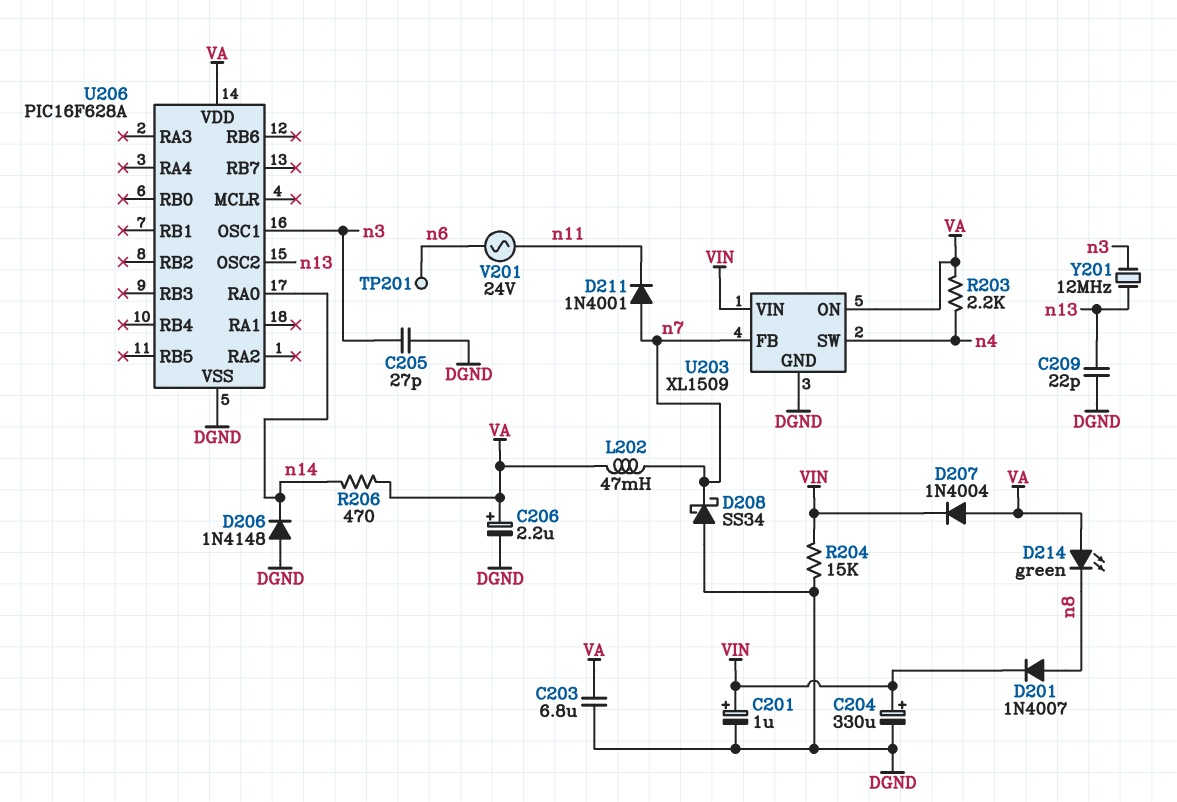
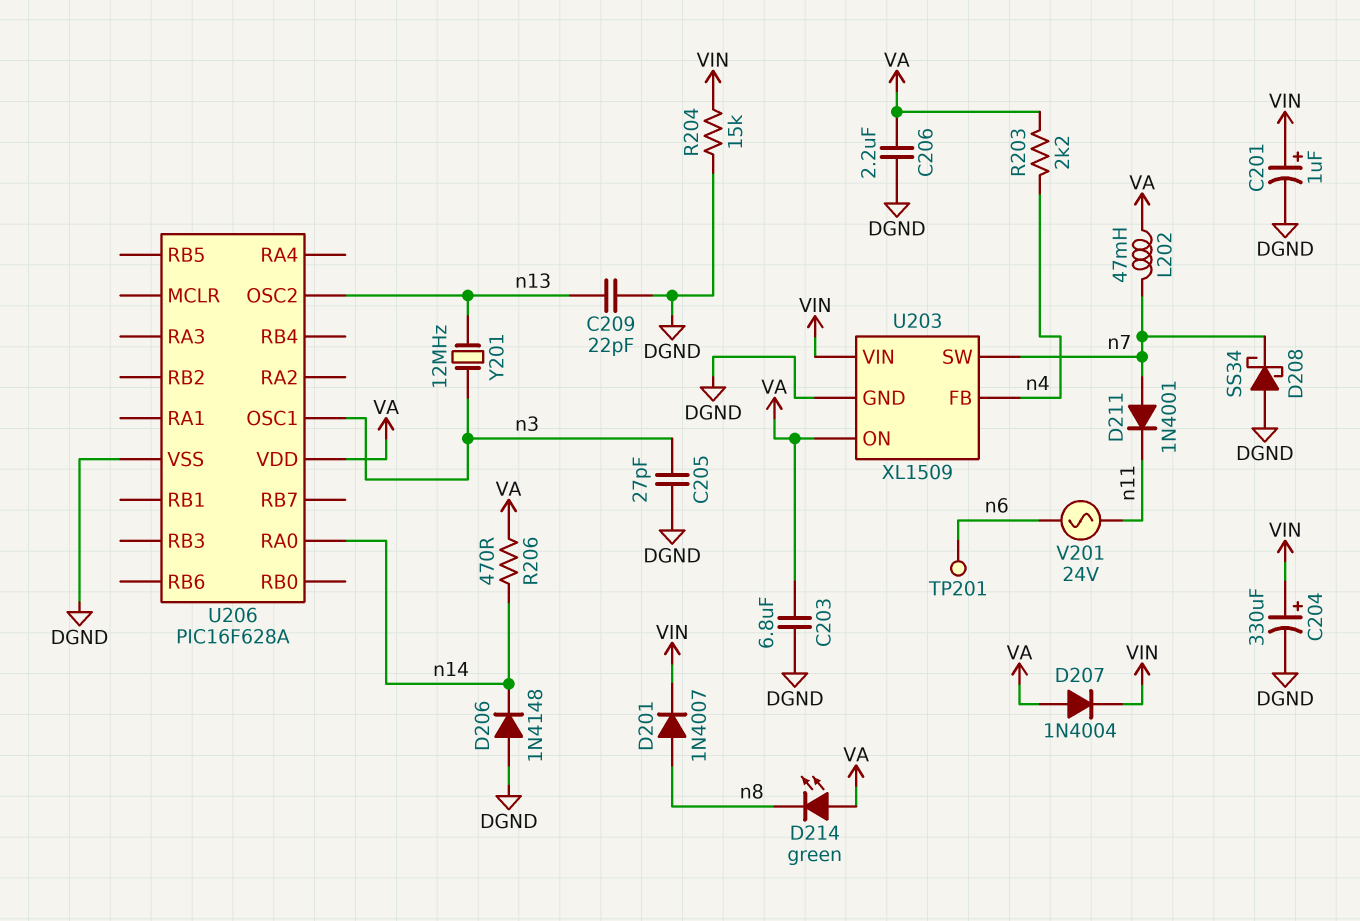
C206: 2.2uF (plus VA, minus DGND) -> 2.2uF (DGND, VA)
U203 pin FB: n7 -> n4
U203 pin SW: n4 -> n7

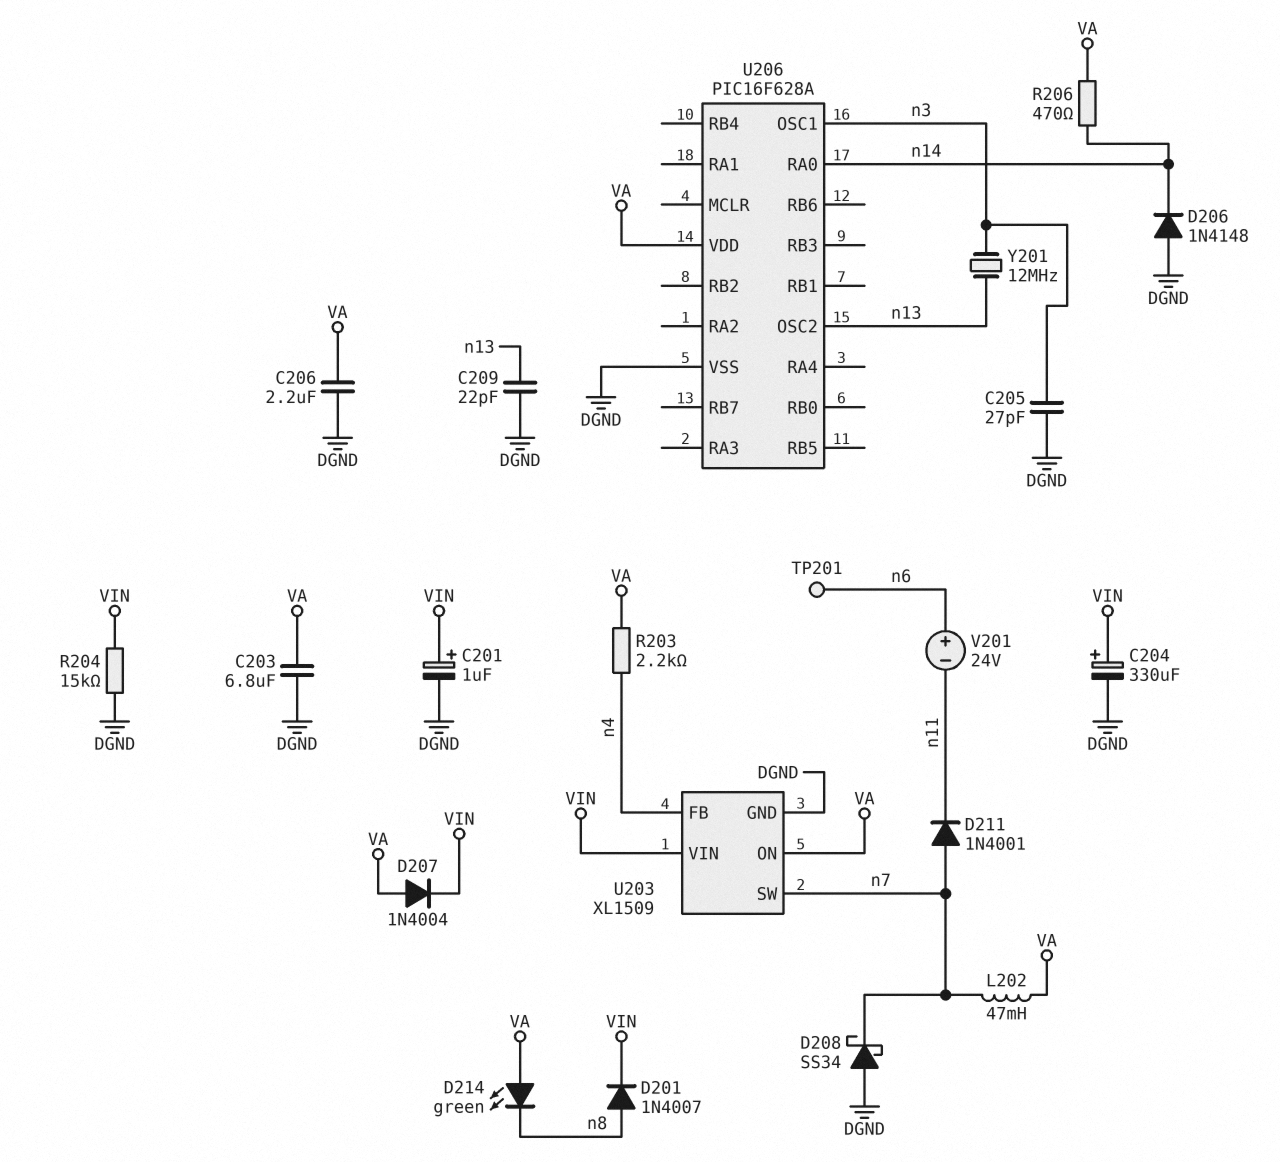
V201: AC 24V (n6, n11) -> 24V (plus n6, minus n11)

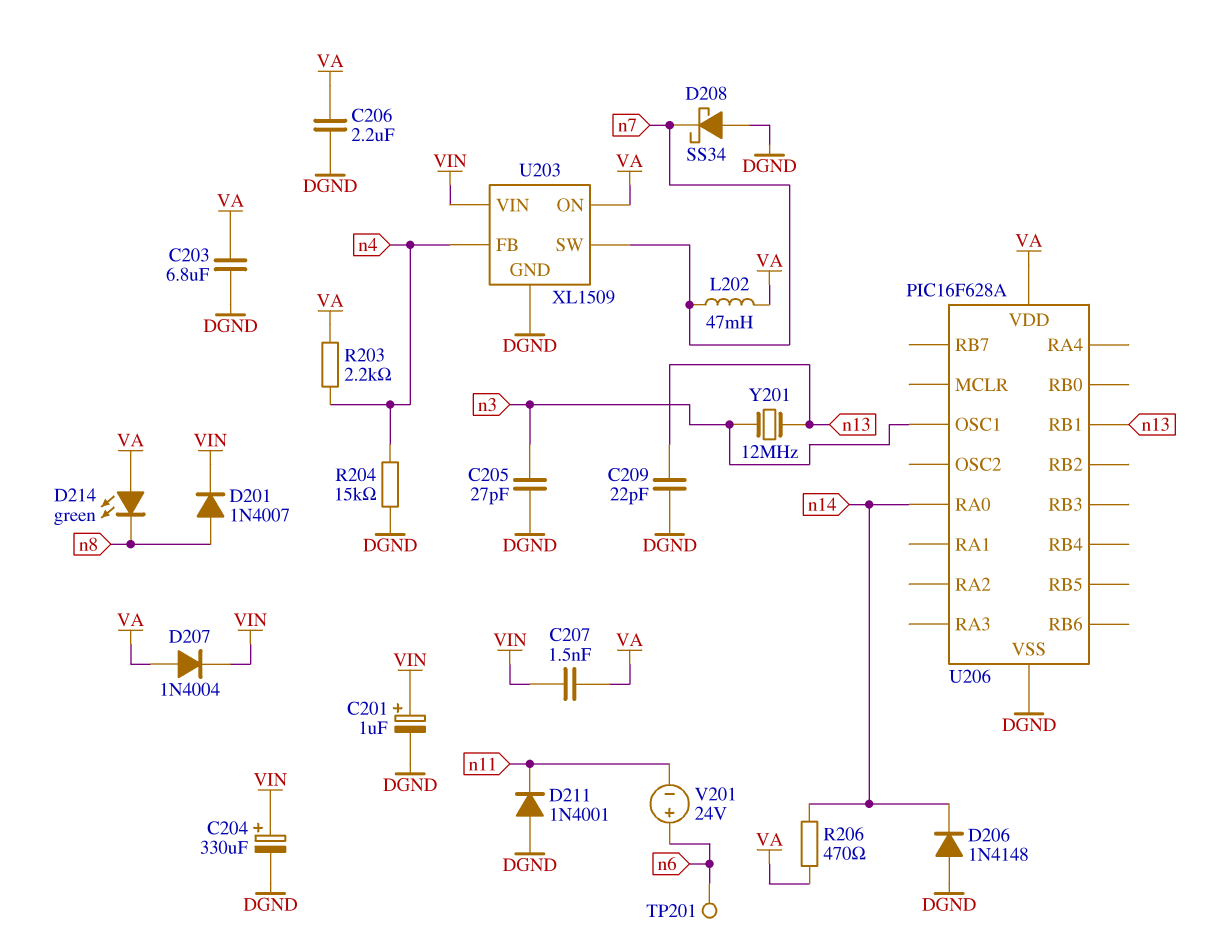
C207: none -> 1.5nF (VA, VIN)
D211: diode 1N4001 (A n7, K n11) -> diode 1N4001 (A DGND, K n11)
R204: 15k (DGND, VIN) -> 15k (DGND, n4)
U206 pin OSC2: n13 -> none
U206 pin RB1: none -> n13

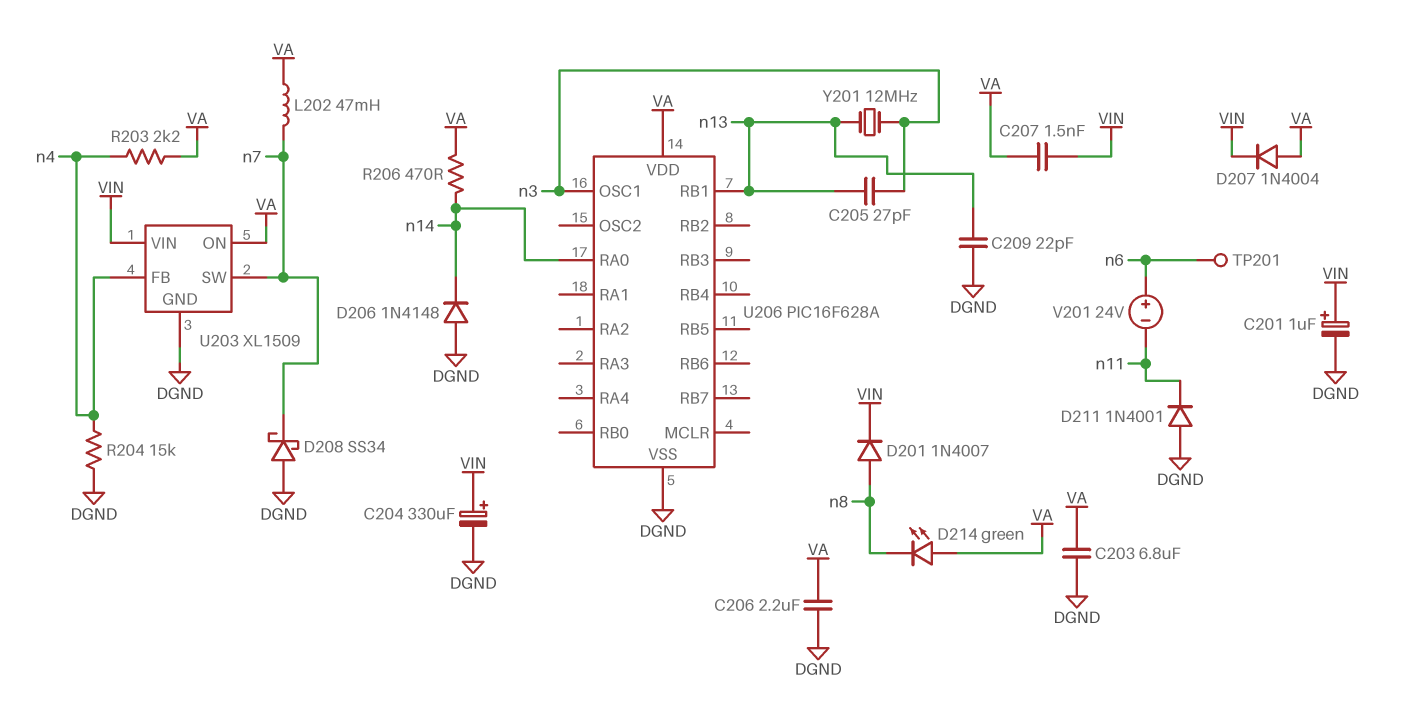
C205: 27pF (DGND, n3) -> 27pF (n3, n13)

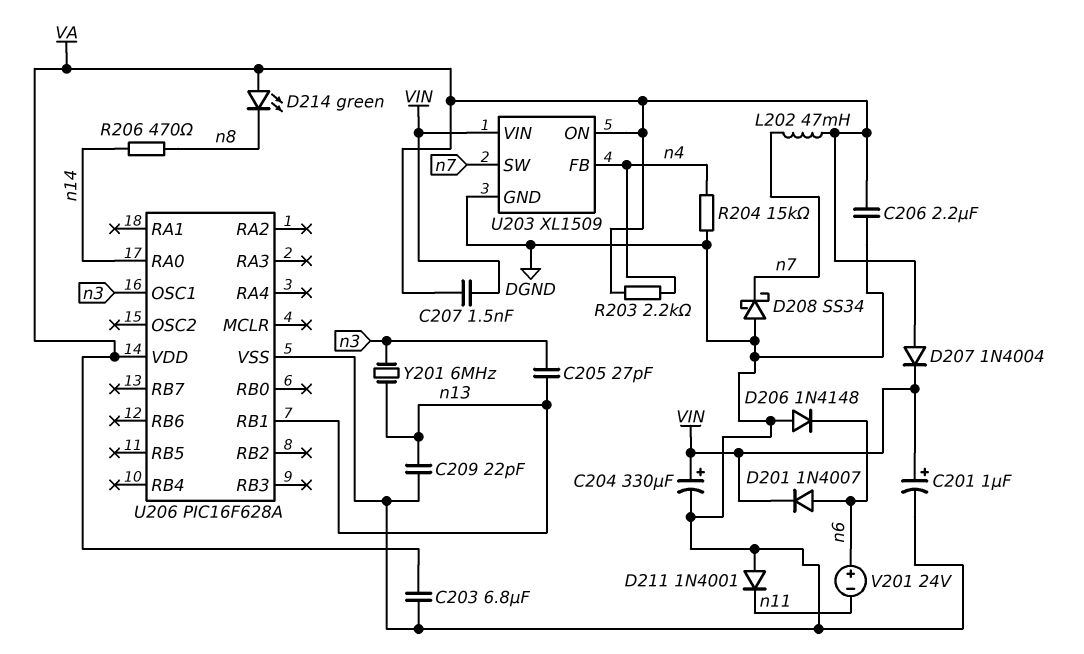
D201: diode 1N4007 (A n8, K VIN) -> diode 1N4007 (A n6, K VIN)
D206: diode 1N4148 (A DGND, K n14) -> diode 1N4148 (A DGND, K n6)
R206: 470 (VA, n14) -> 470 (n8, n14)
TP201: test point (n6) -> none
Y201: 12MHz (n3, n13) -> 6MHz (n3, n13)

